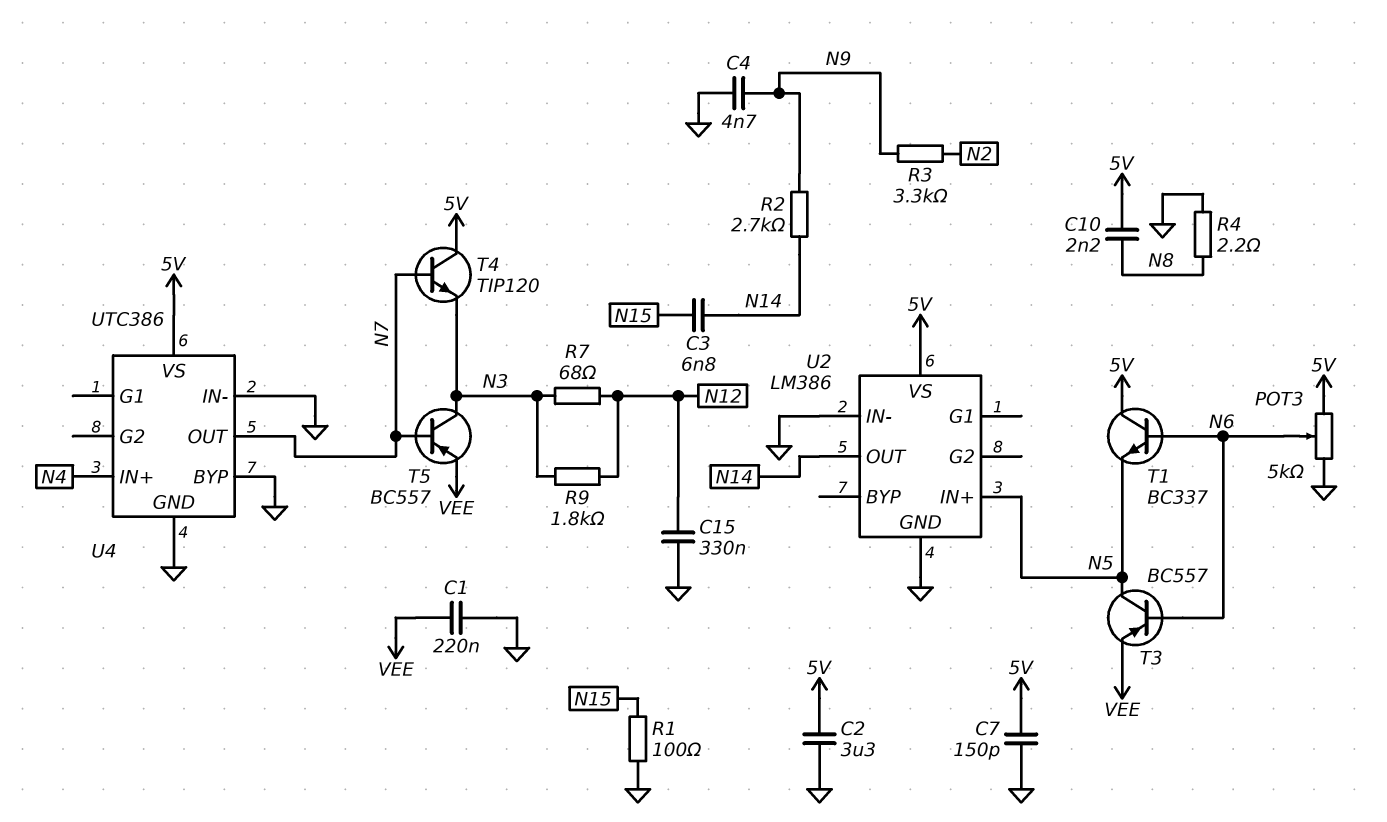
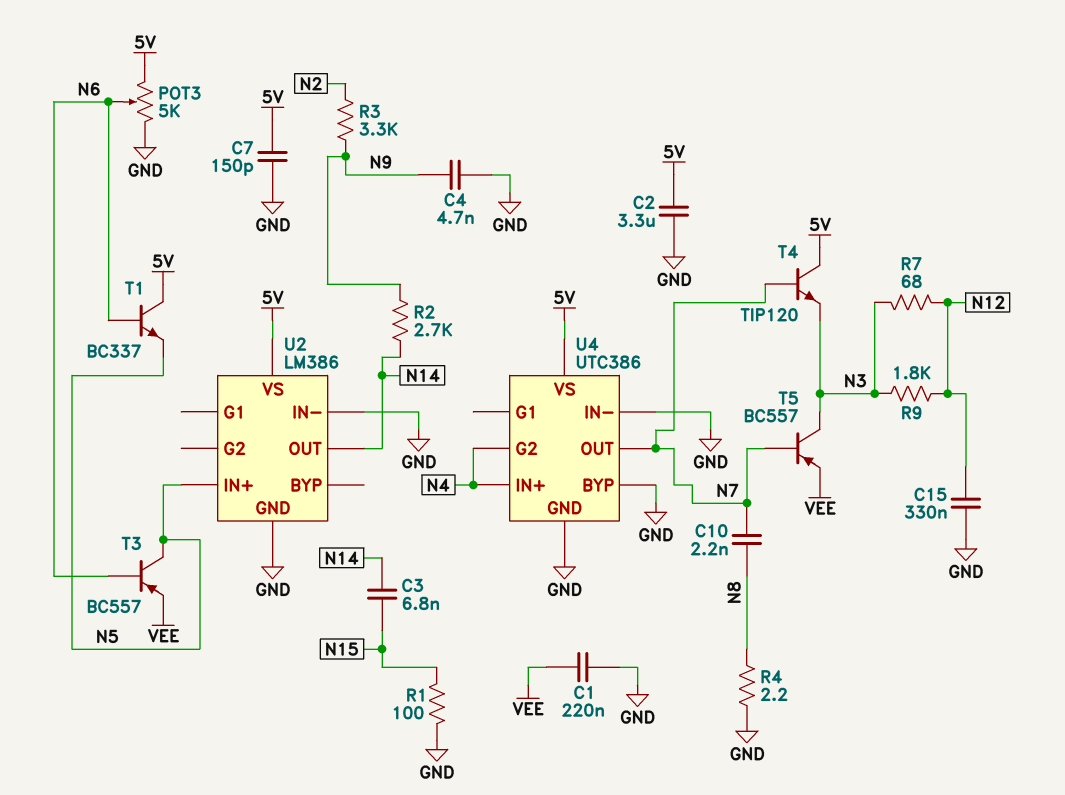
C10: 2.2nF (5V, N8) -> 2.2nF (N7, N8)
U4 pin G2: none -> N4

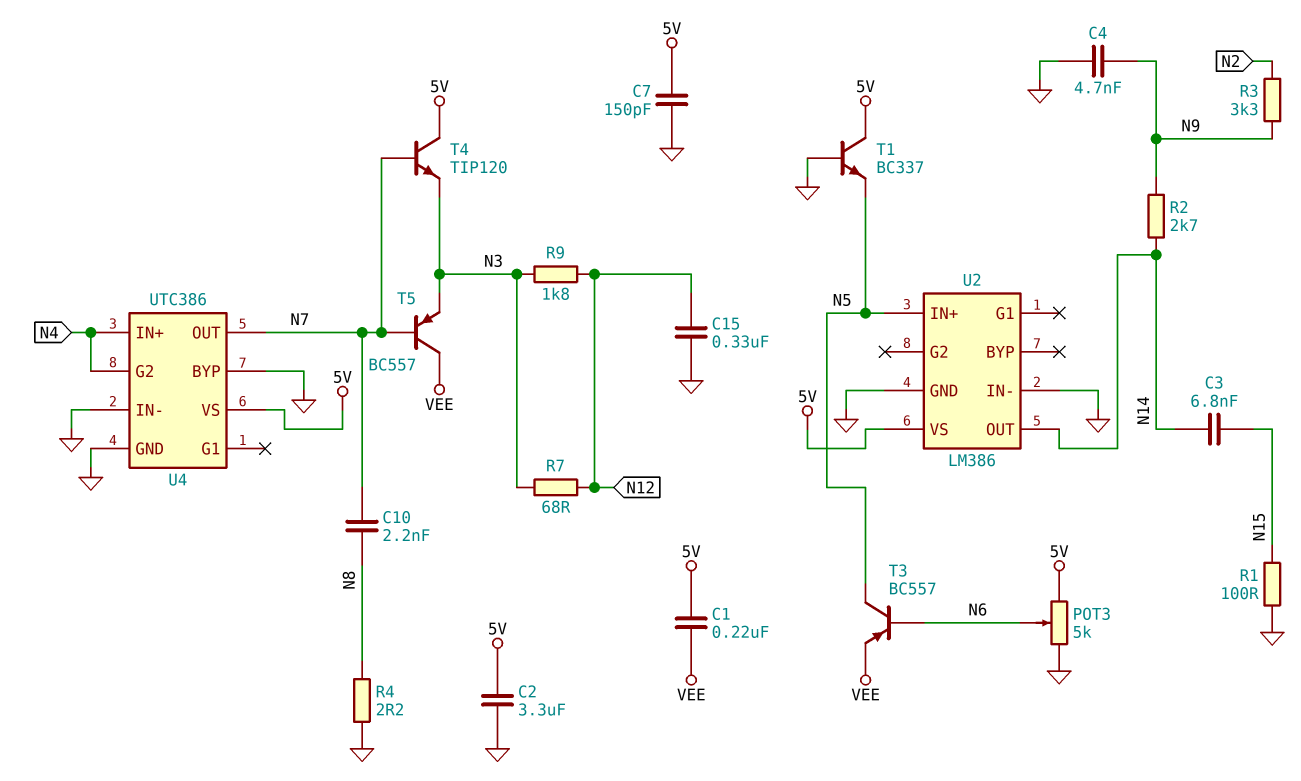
C1: 220nF (GND, VEE) -> 220nF (5V, VEE)
T1: NPN BC337 (B N6, C 5V, E N5) -> NPN BC337 (B GND, C 5V, E N5)
T5: PNP BC557 (B N7, C N3, E VEE) -> PNP BC557 (B N7, C VEE, E N3)

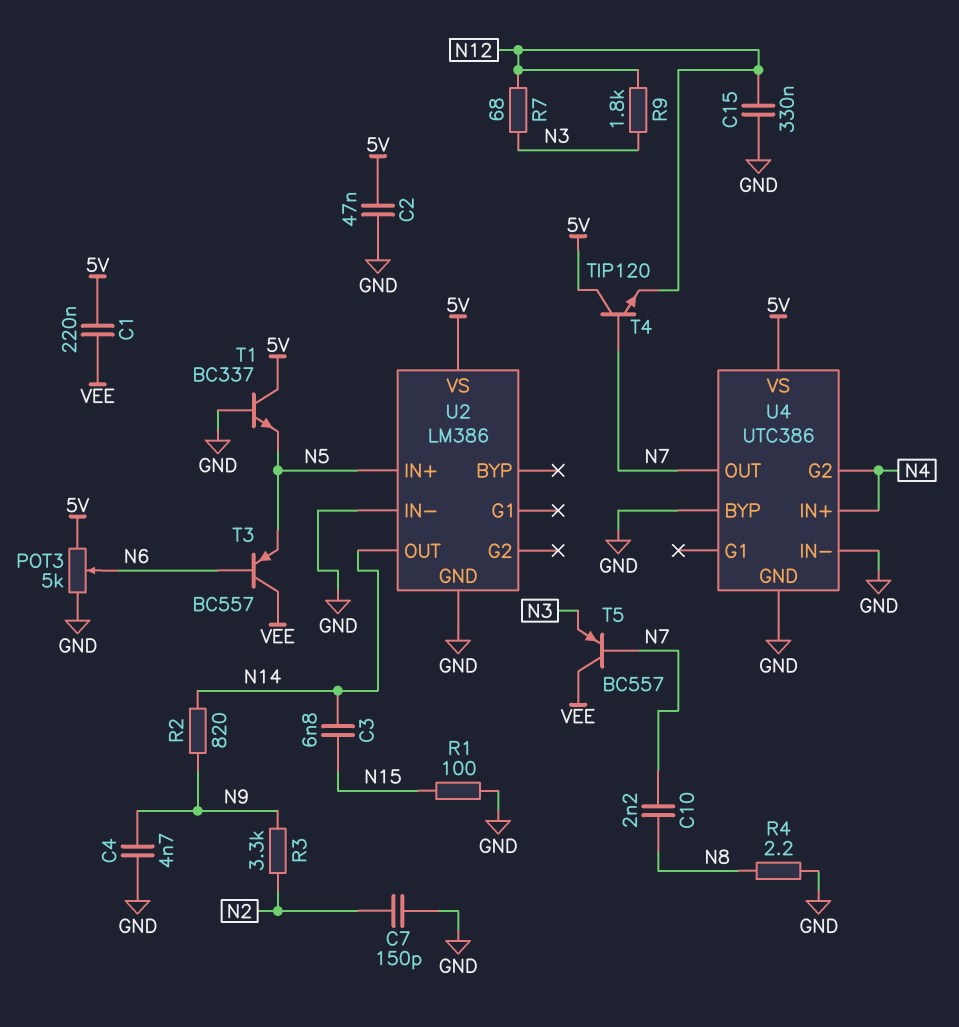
C2: 3.3uF (5V, GND) -> 47nF (5V, GND)
C7: 150pF (5V, GND) -> 150pF (GND, N2)
R2: 2.7k (N9, N14) -> 820 (N9, N14)
T3: PNP BC557 (B N6, C N5, E VEE) -> PNP BC557 (B N6, C VEE, E N5)
T4: NPN TIP120 (B N7, C 5V, E N3) -> NPN TIP120 (B N7, C 5V, E N12)

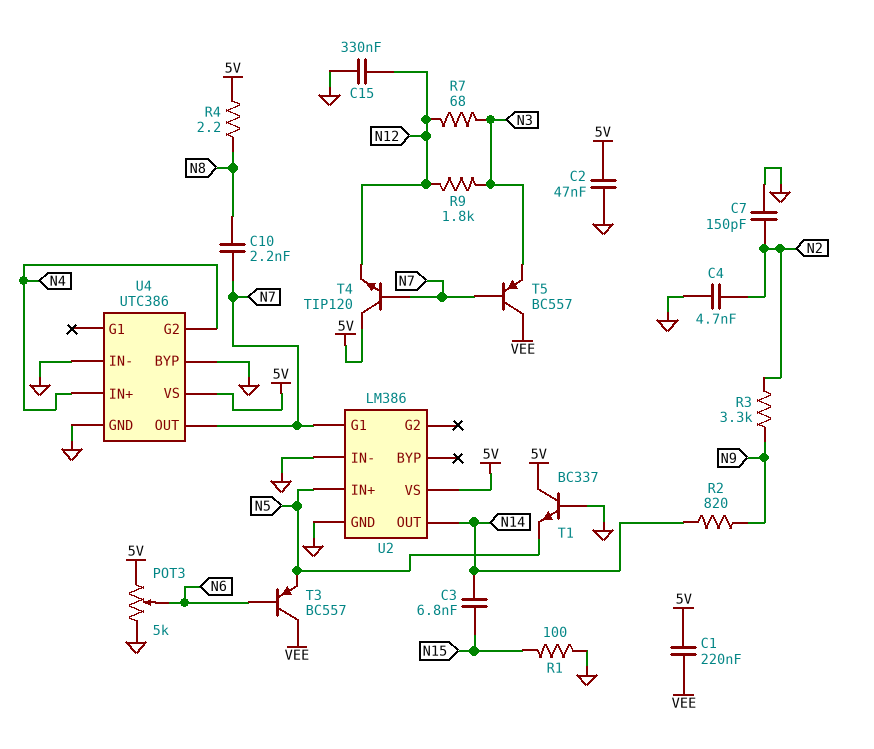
C4: 4.7nF (GND, N9) -> 4.7nF (GND, N2)
R4: 2.2 (GND, N8) -> 2.2 (5V, N8)
U2 pin G1: none -> N7

